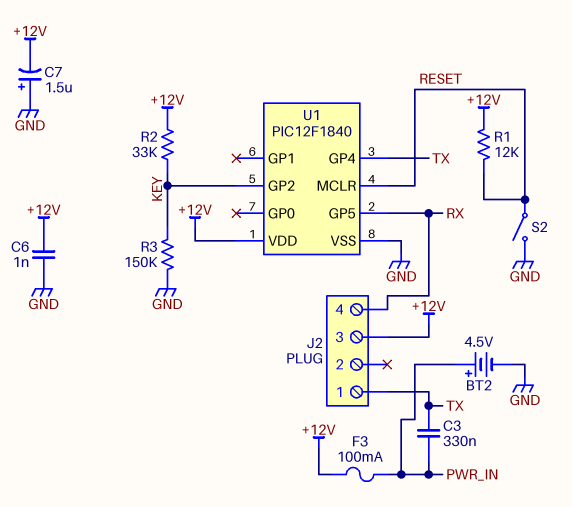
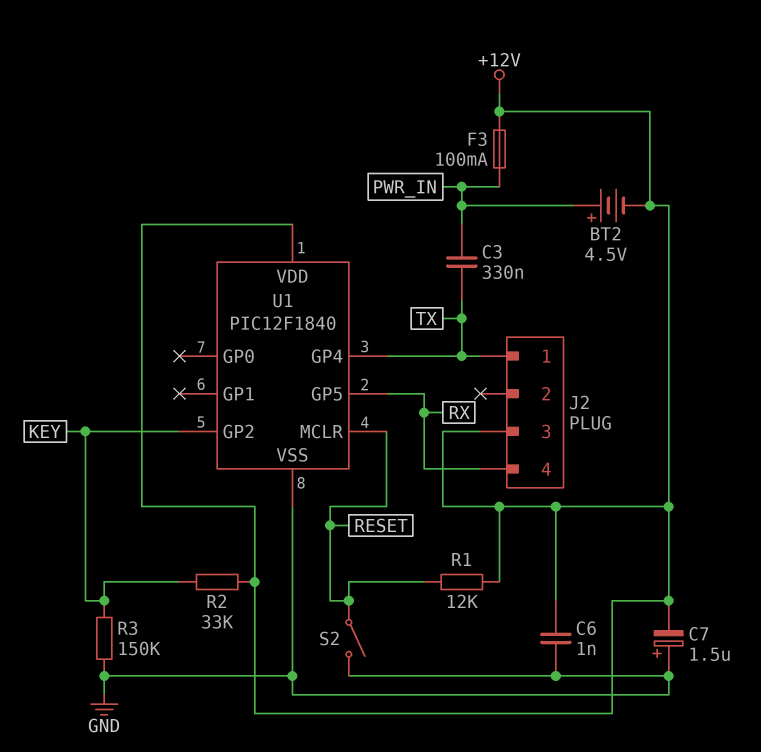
BT2: 4.5V (plus PWR_IN, minus GND) -> 4.5V (plus PWR_IN, minus +12V)

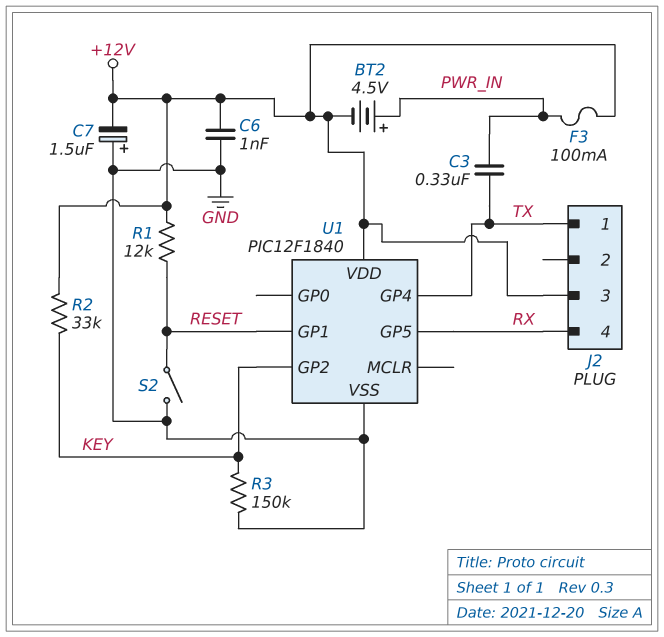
U1 pin GP1: none -> RESET
U1 pin MCLR: RESET -> none

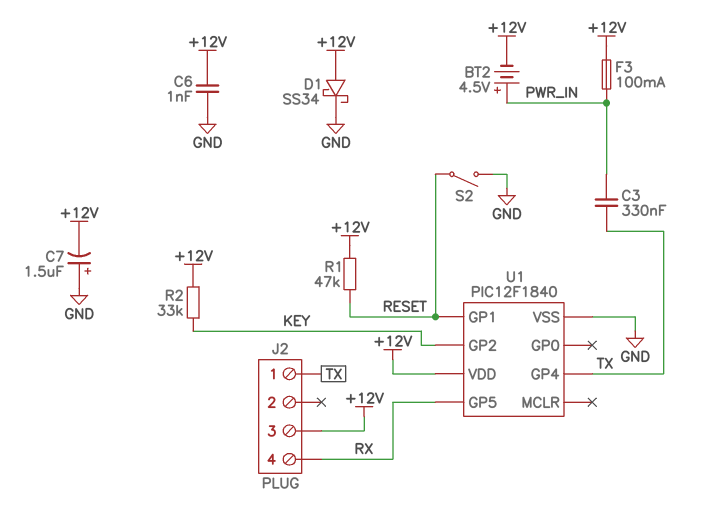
D1: none -> schottky SS34 (A +12V, K GND)
R1: 12k (+12V, RESET) -> 47k (+12V, RESET)
R3: 150k (GND, KEY) -> none

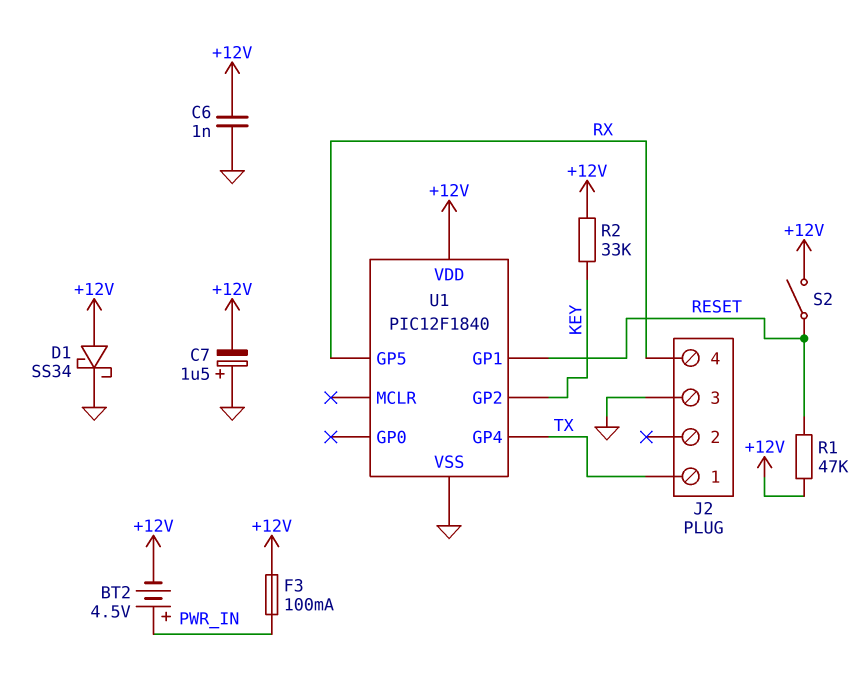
C3: 330nF (PWR_IN, TX) -> none
J2 pin 3: +12V -> GND
S2: switch (GND, RESET) -> switch (+12V, RESET)

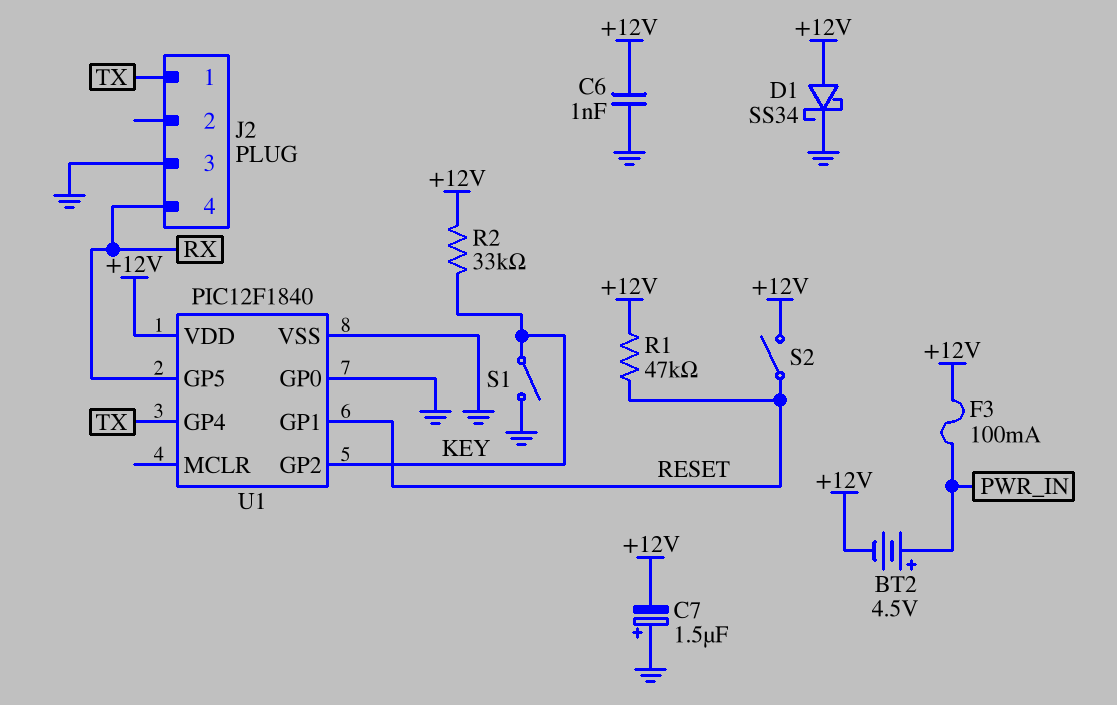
S1: none -> switch (GND, KEY)
U1 pin GP0: none -> GND

